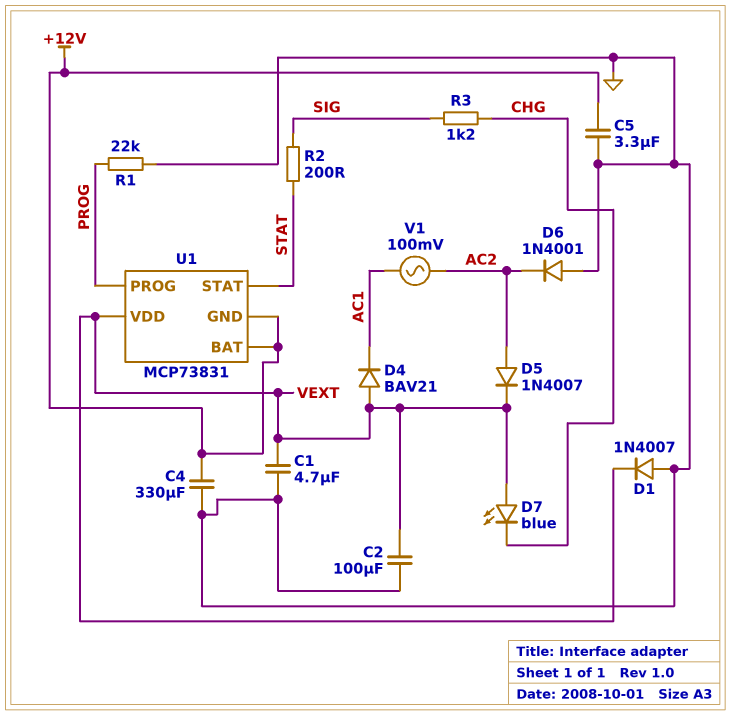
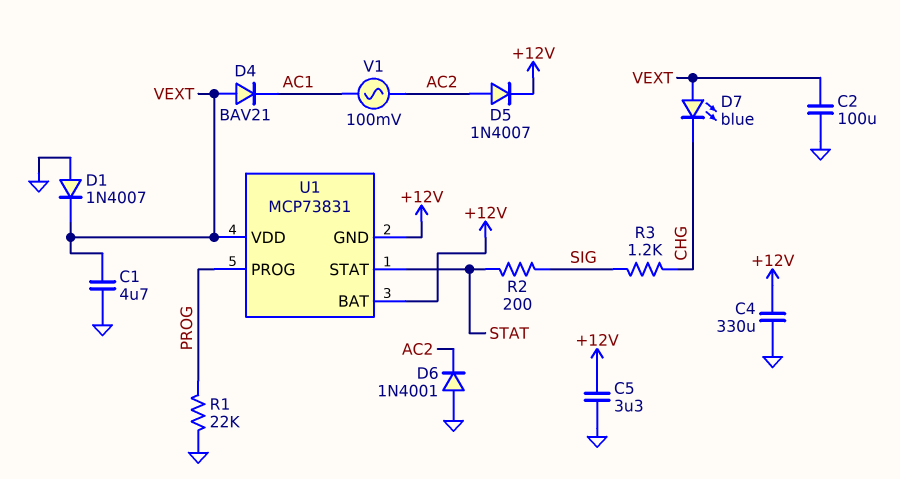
D5: diode 1N4007 (A AC2, K VEXT) -> diode 1N4007 (A AC2, K +12V)

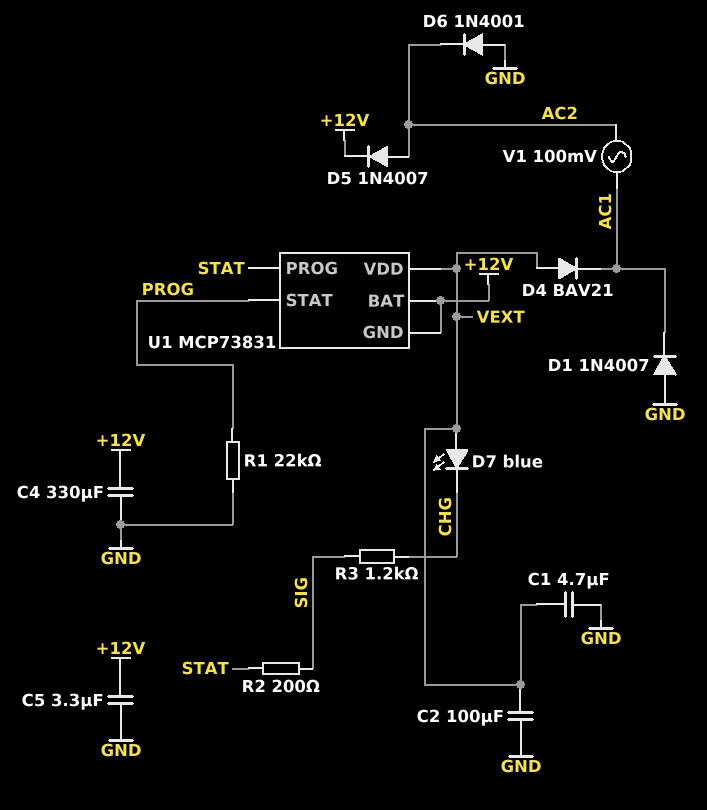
D1: diode 1N4007 (A GND, K VEXT) -> diode 1N4007 (A GND, K AC1)
U1 pin PROG: PROG -> STAT
U1 pin STAT: STAT -> PROG

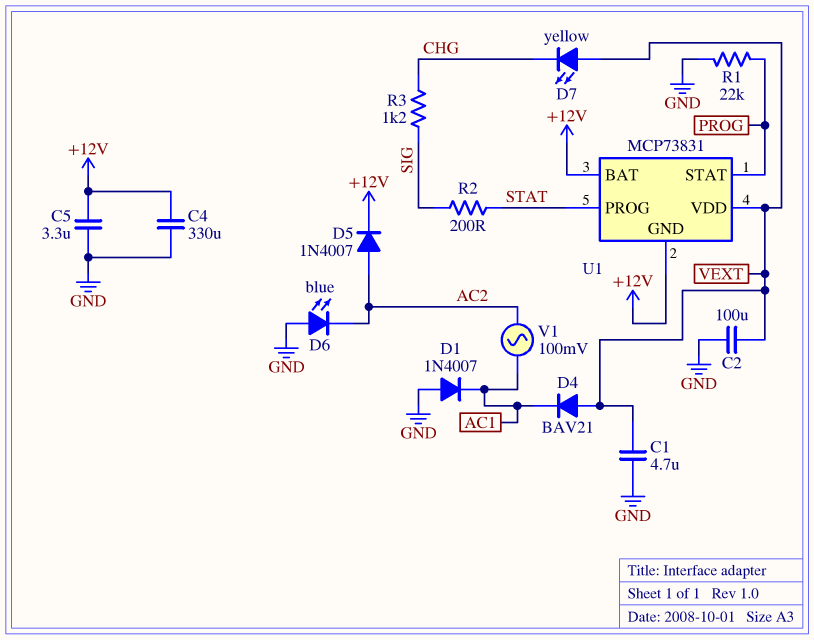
D6: diode 1N4001 (A GND, K AC2) -> LED blue (A GND, K AC2)
D7: LED blue (A VEXT, K CHG) -> LED yellow (A VEXT, K CHG)

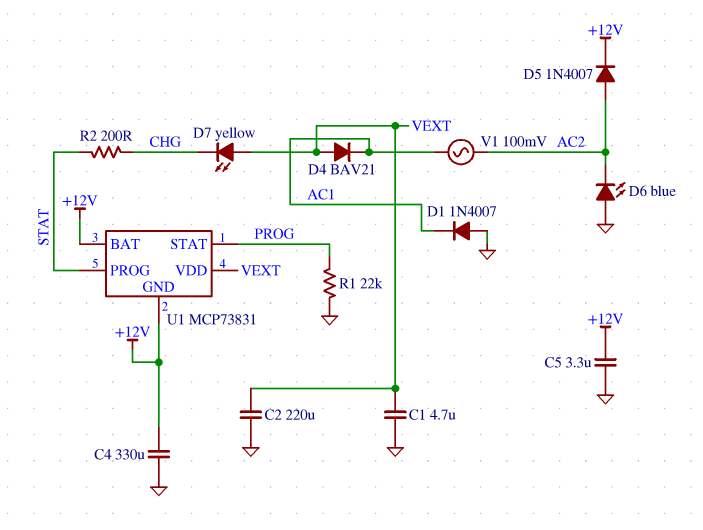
C2: 100uF (GND, VEXT) -> 220uF (GND, VEXT)
R2: 200 (SIG, STAT) -> 200 (CHG, STAT)
R3: 1.2k (CHG, SIG) -> none

